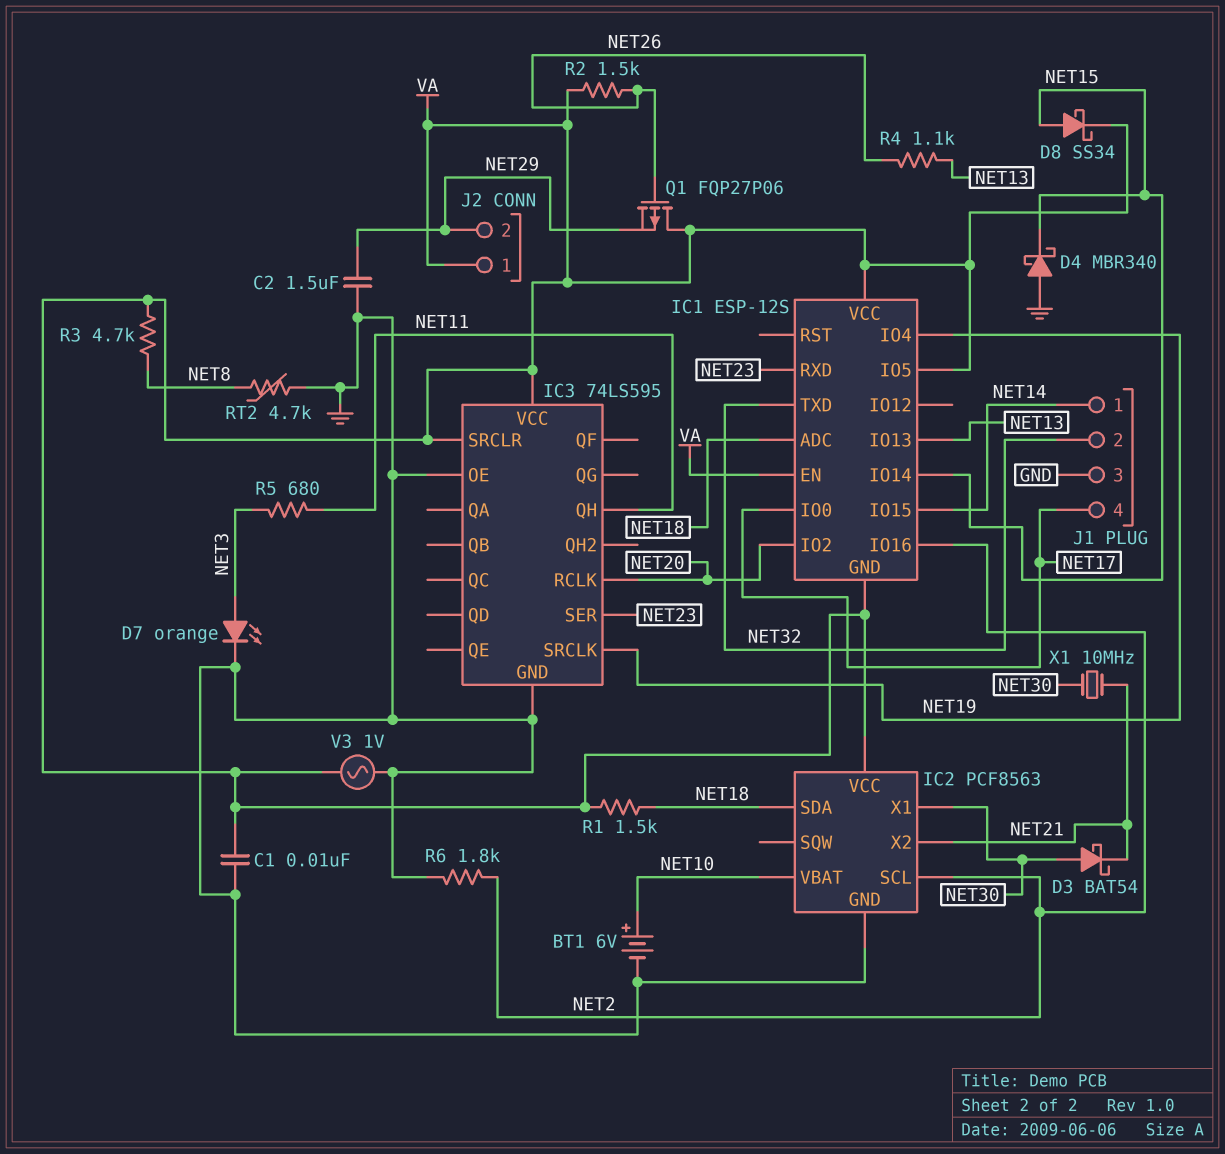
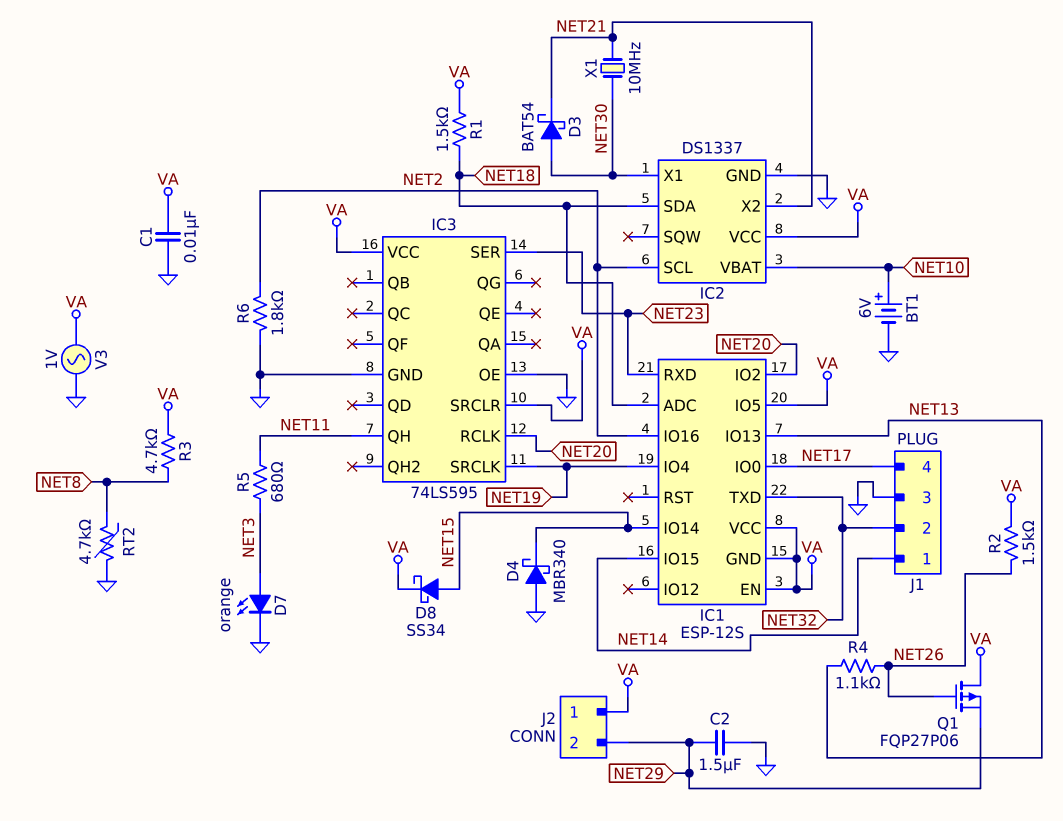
IC2: PCF8563 -> DS1337

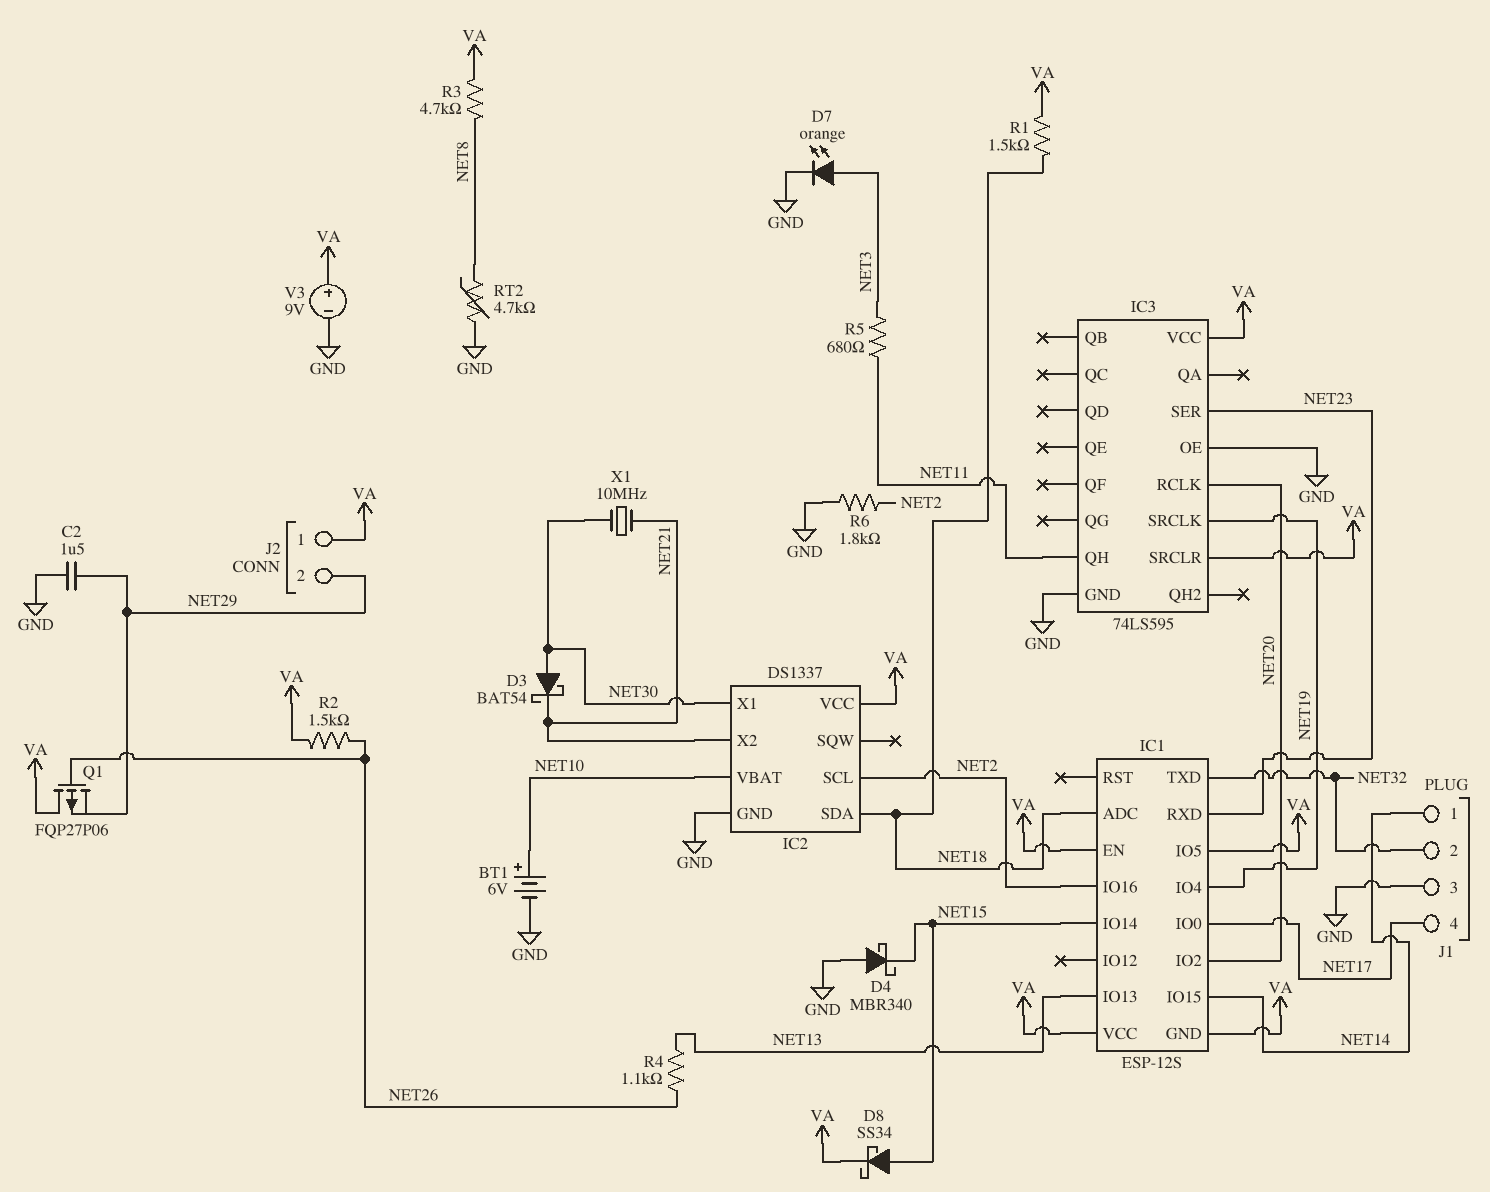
C1: 10nF (GND, VA) -> none
V3: AC 1V (GND, VA) -> 9V (plus VA, minus GND)

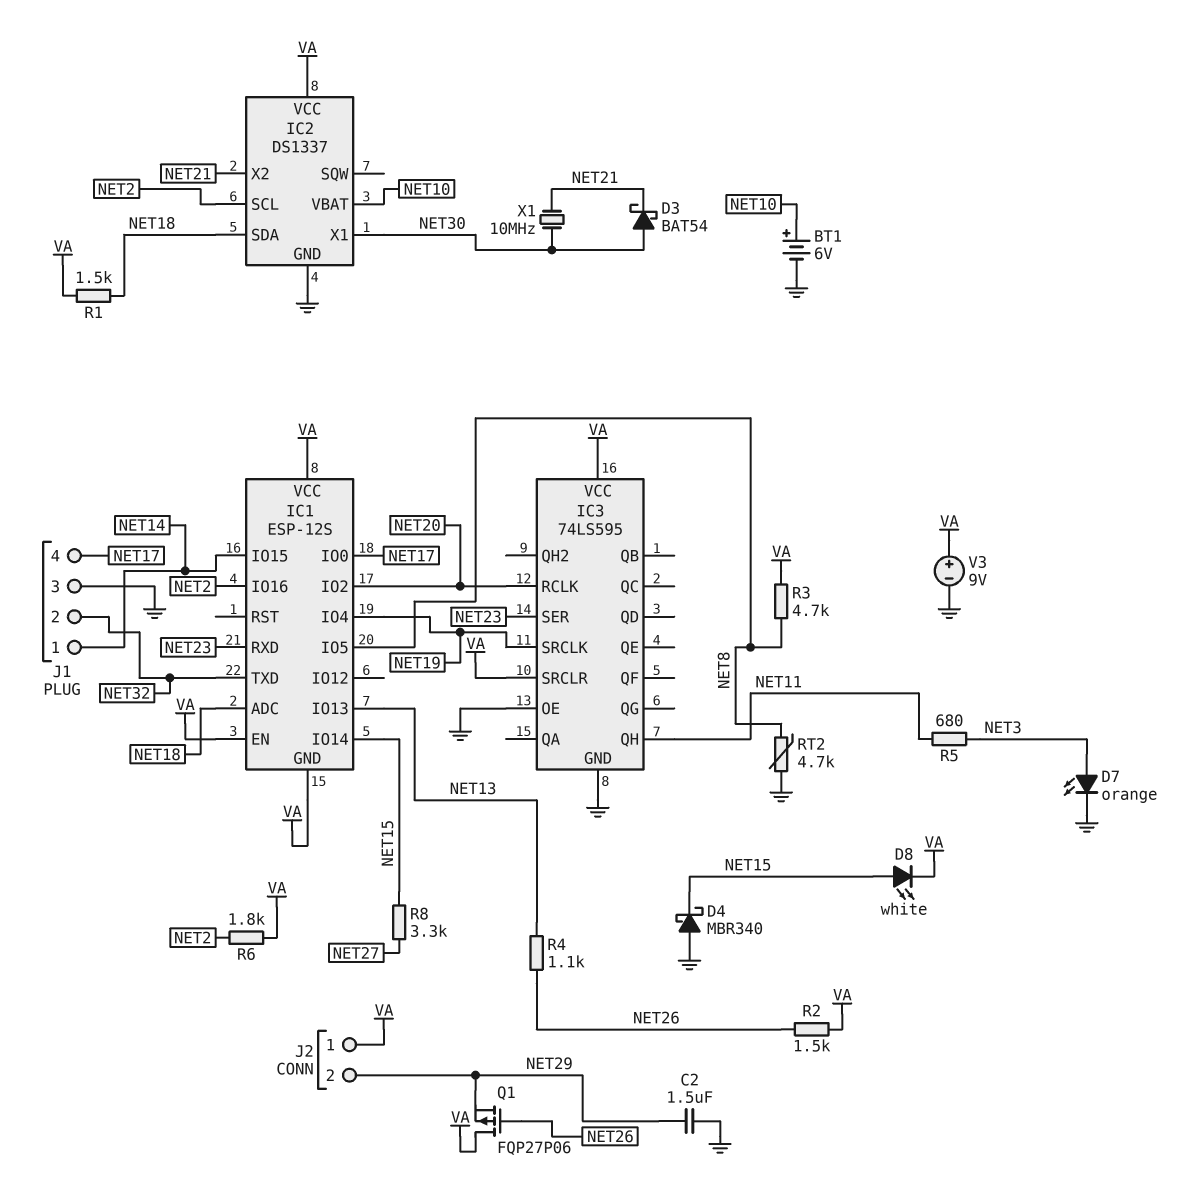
D8: schottky SS34 (A NET15, K VA) -> LED white (A NET15, K VA)
IC1 pin IO5: VA -> NET8
R6: 1.8k (GND, NET2) -> 1.8k (NET2, VA)
R8: none -> 3.3k (NET15, NET27)

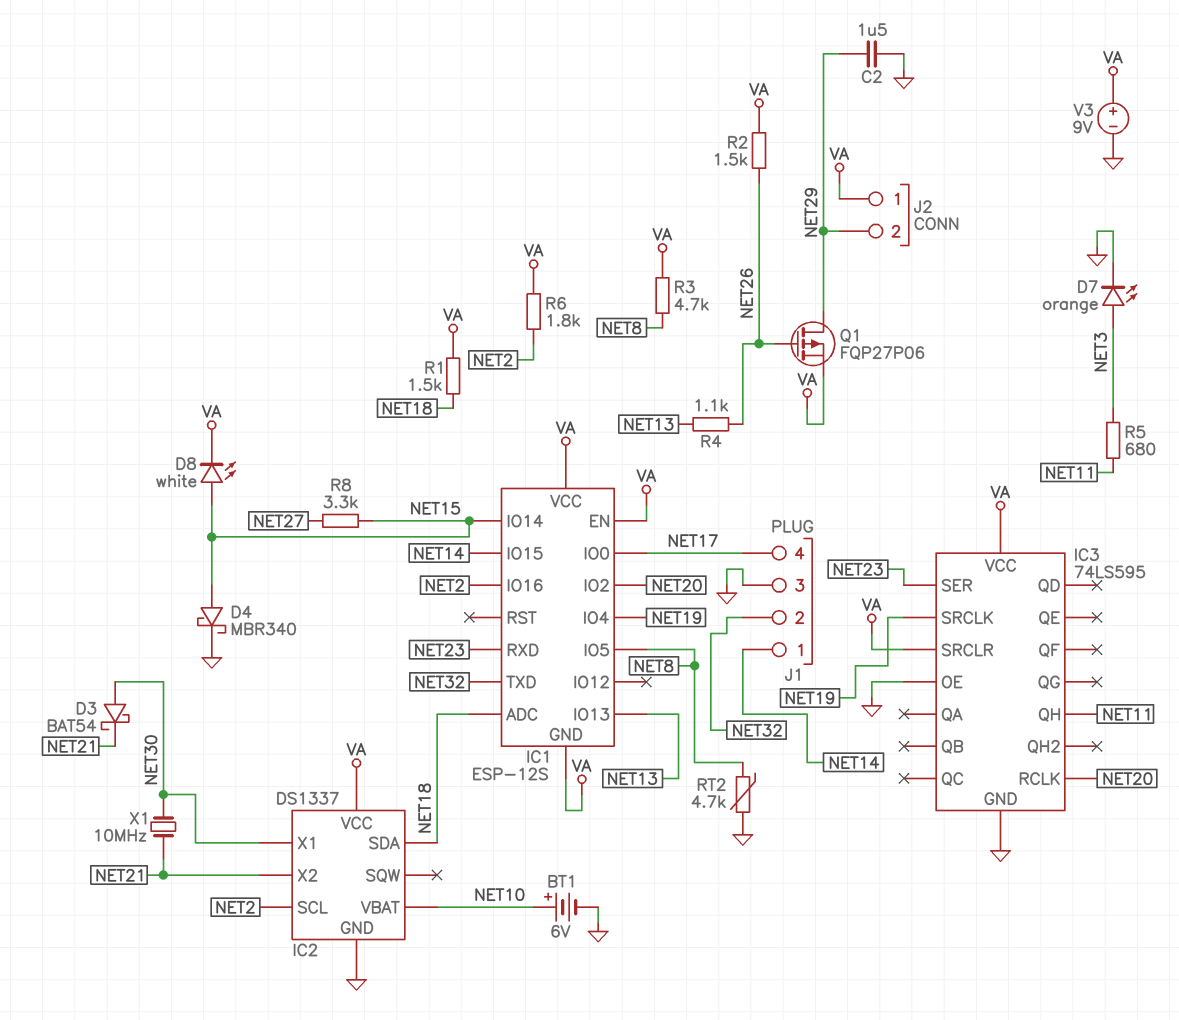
D4: schottky MBR340 (A GND, K NET15) -> schottky MBR340 (A NET15, K GND)
Q1: PMOS FQP27P06 (G NET26, D VA, S NET29) -> PMOS FQP27P06 (G NET26, D NET29, S VA)

